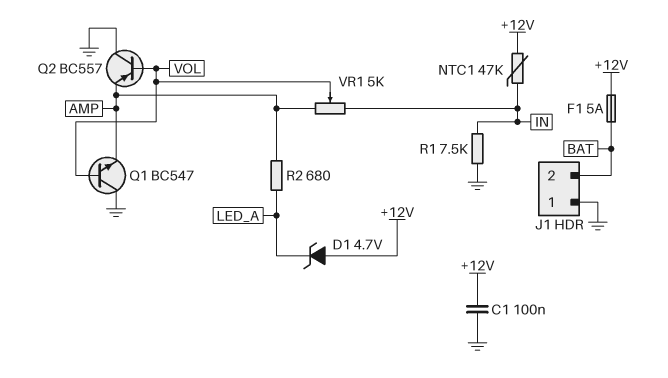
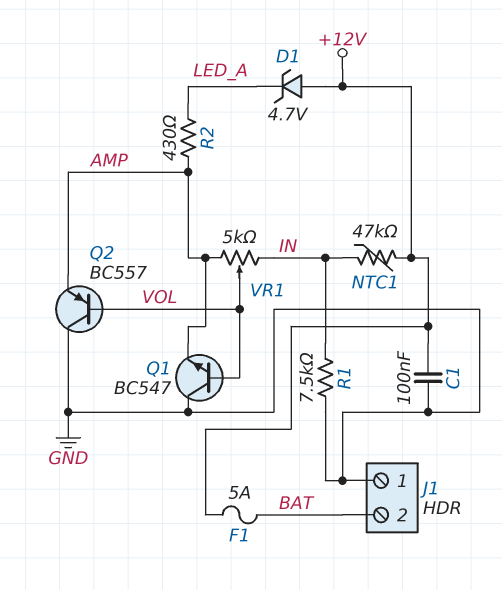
R2: 680 (AMP, LED_A) -> 430 (AMP, LED_A)

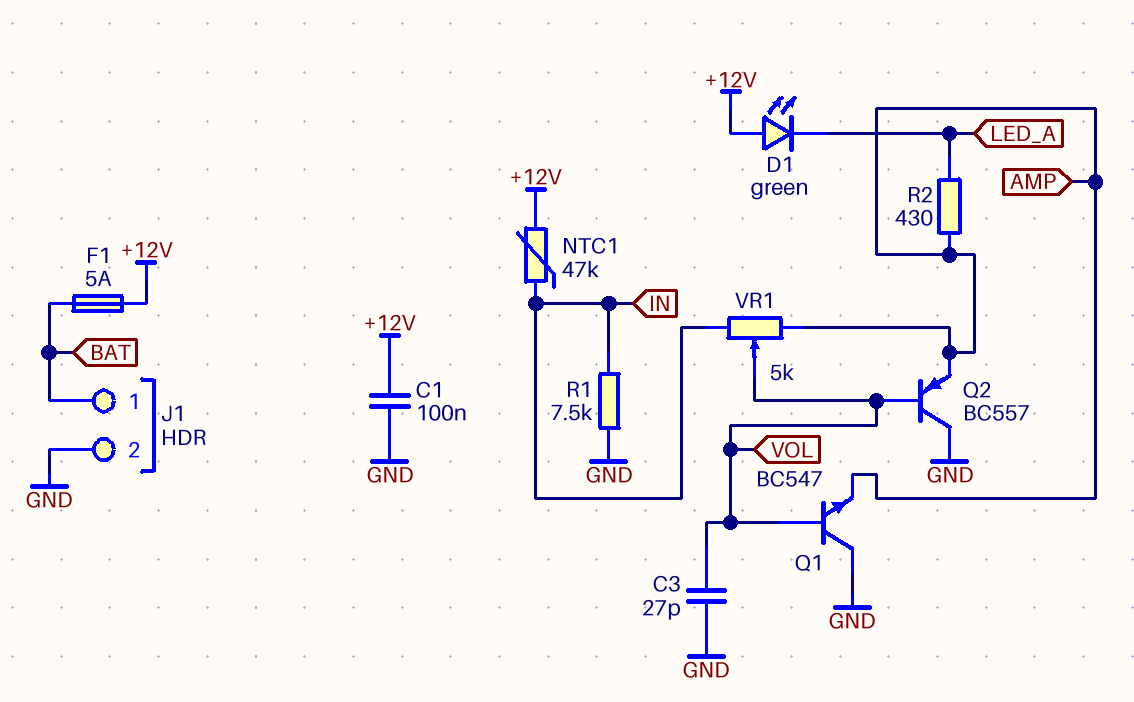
C3: none -> 27pF (GND, VOL)
D1: zener 4.7V (A +12V, K LED_A) -> LED green (A +12V, K LED_A)
J1 pin 1: GND -> BAT
J1 pin 2: BAT -> GND

